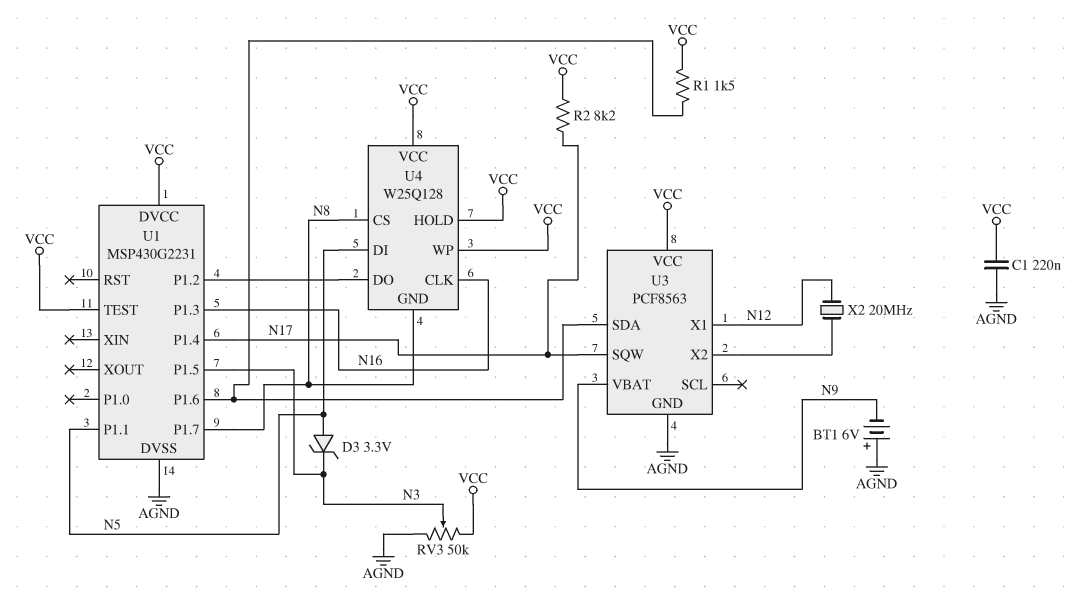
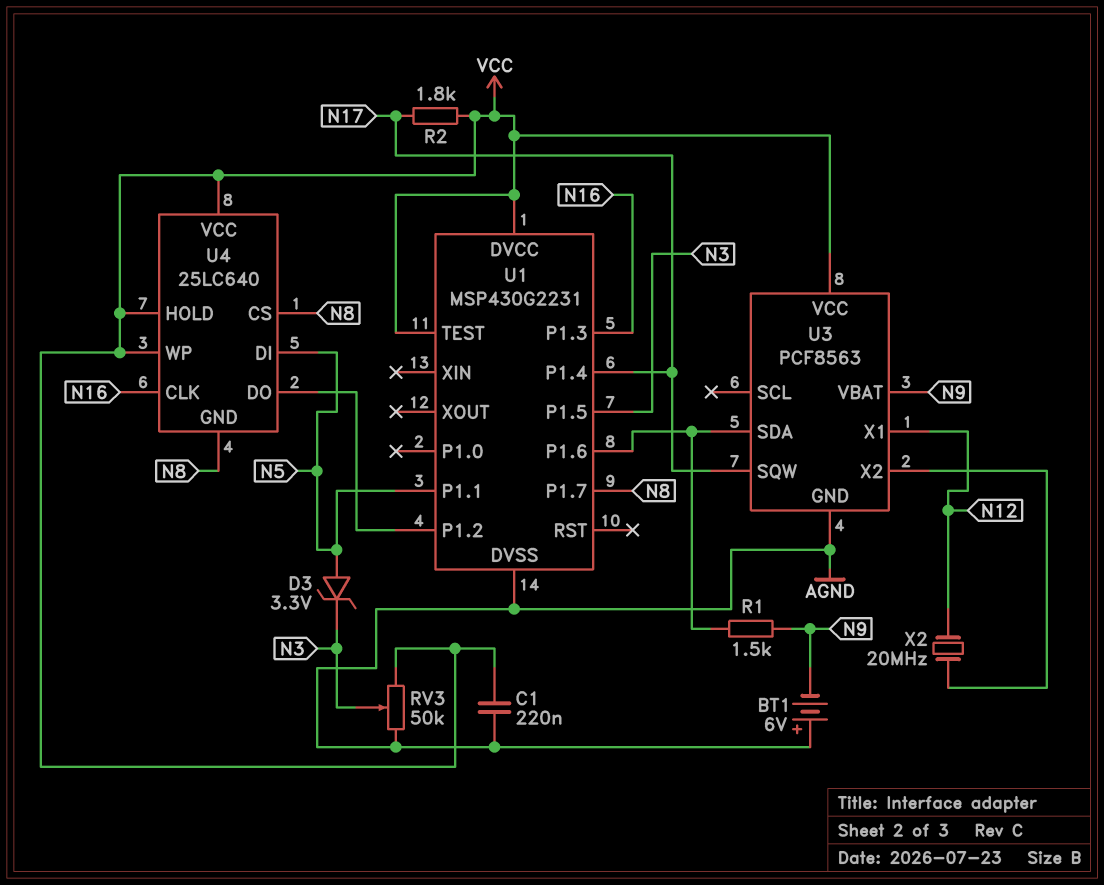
R1: 1.5k (U1/P1.6, VCC) -> 1.5k (N9, U1/P1.6)
R2: 8.2k (N17, VCC) -> 1.8k (N17, VCC)
U4: W25Q128 -> 25LC640

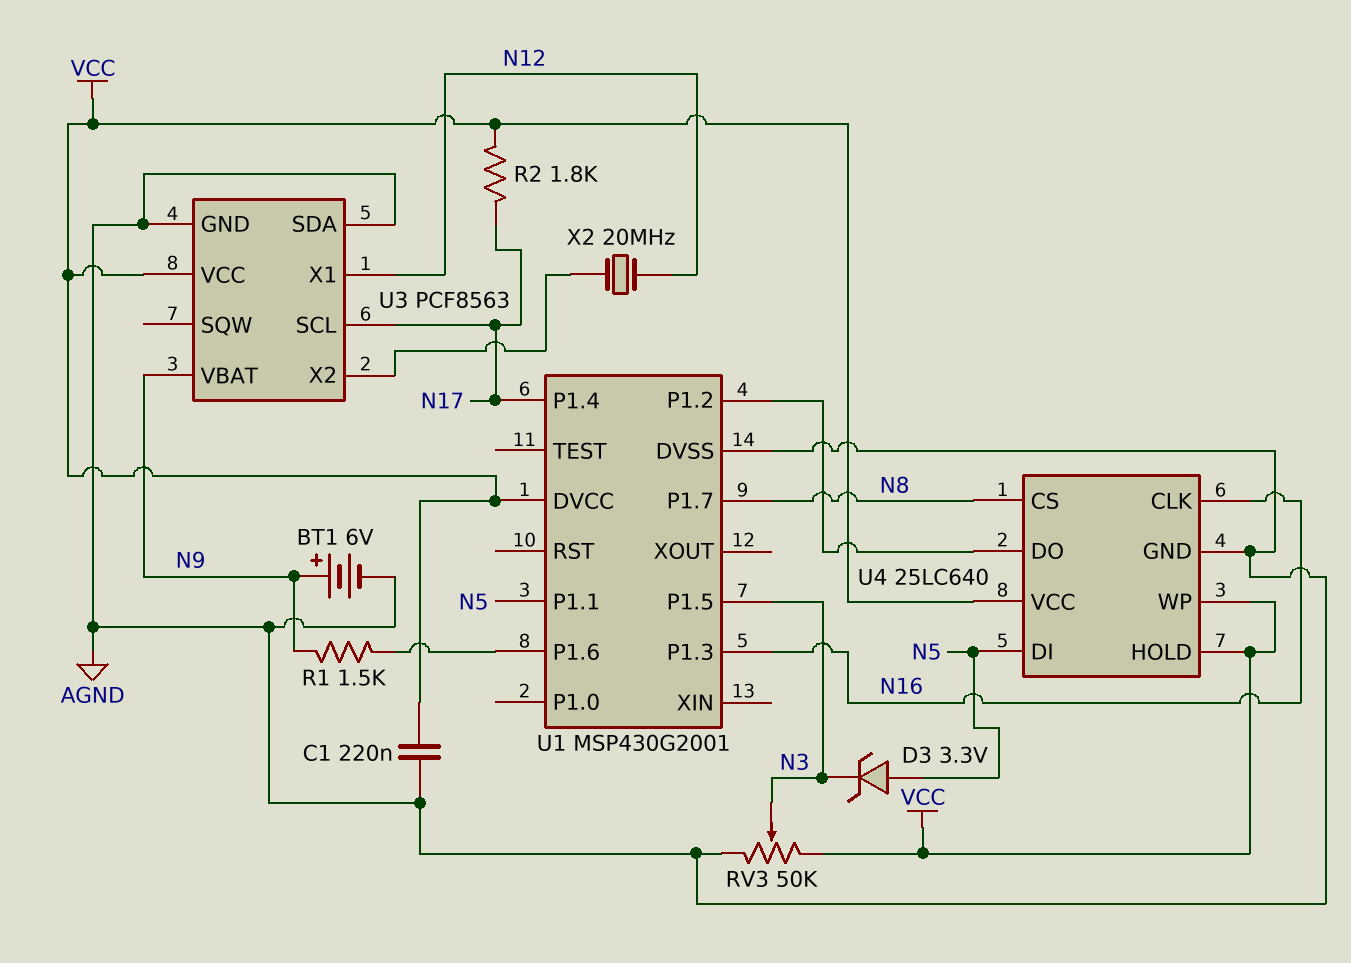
BT1: 6V (plus AGND, minus N9) -> 6V (plus N9, minus AGND)
U1: MSP430G2231 -> MSP430G2001
U1 pin TEST: VCC -> none
U3 pin SCL: none -> N17
U3 pin SDA: U1/P1.6 -> AGND
U3 pin SQW: N17 -> none
U4 pin GND: N8 -> AGND

